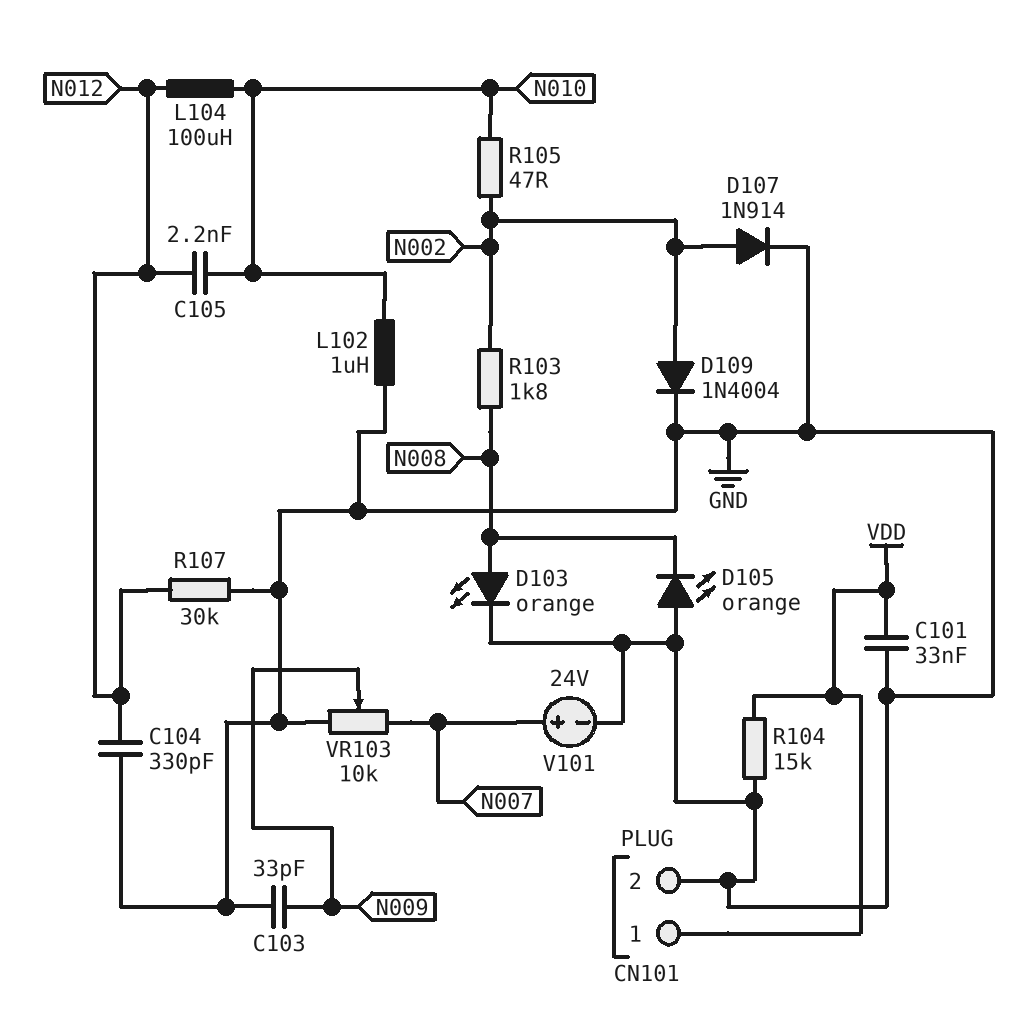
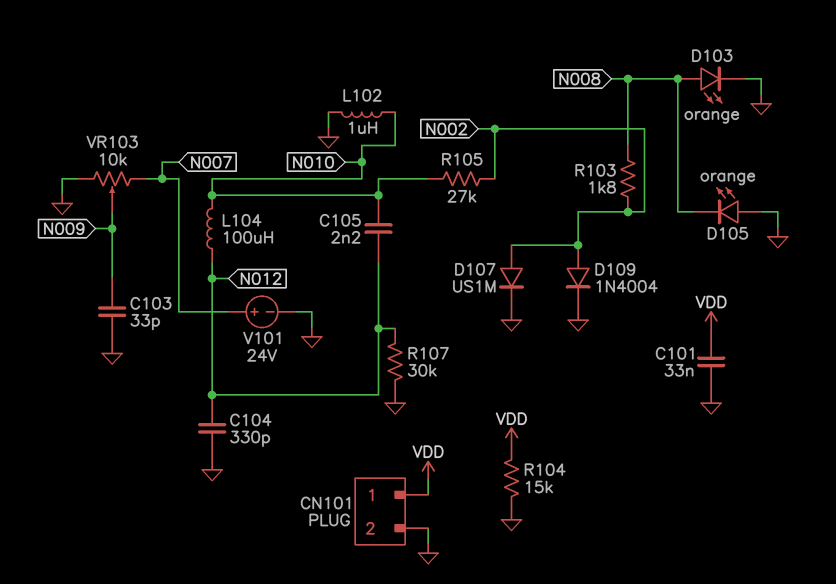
D107: diode 1N914 (A N002, K GND) -> diode US1M (A N002, K GND)
R105: 47 (N002, N010) -> 27k (N002, N010)

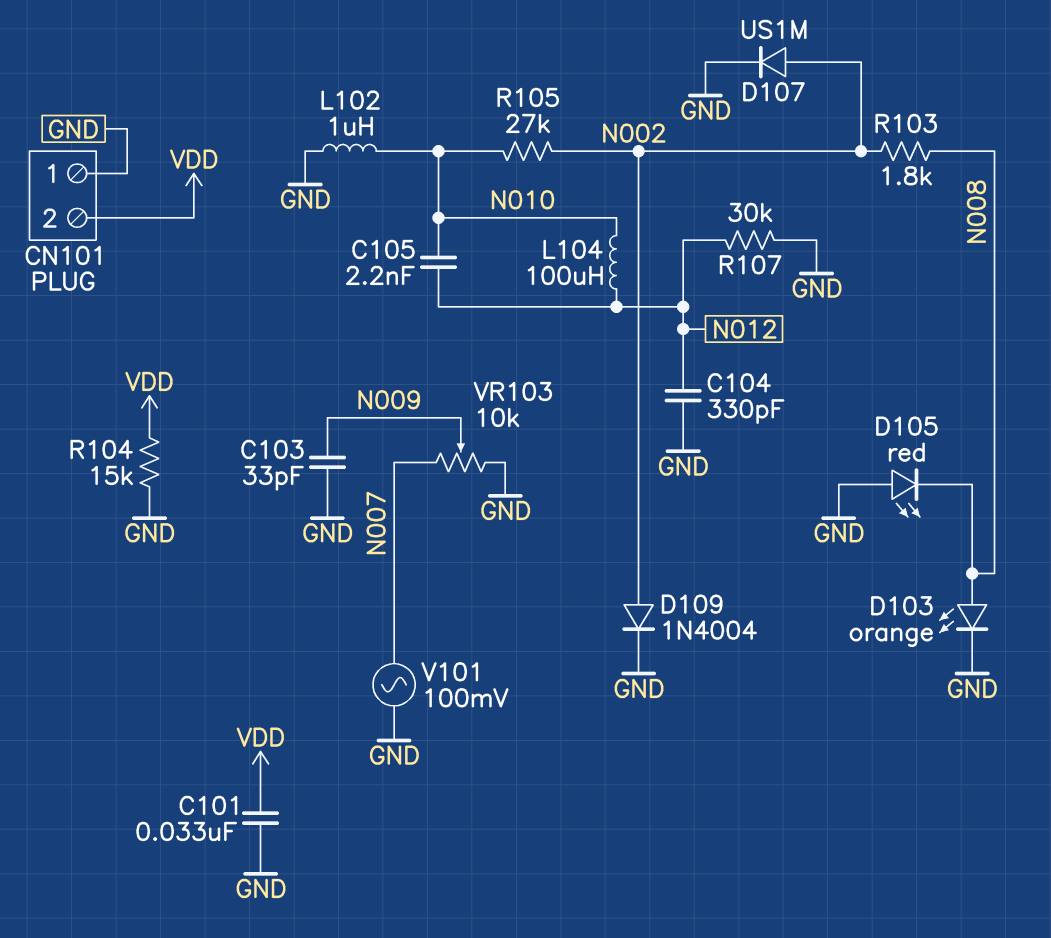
CN101 pin 1: VDD -> GND
CN101 pin 2: GND -> VDD
D105: LED orange (A GND, K N008) -> LED red (A GND, K N008)
V101: 24V (plus N007, minus GND) -> AC 100mV (GND, N007)

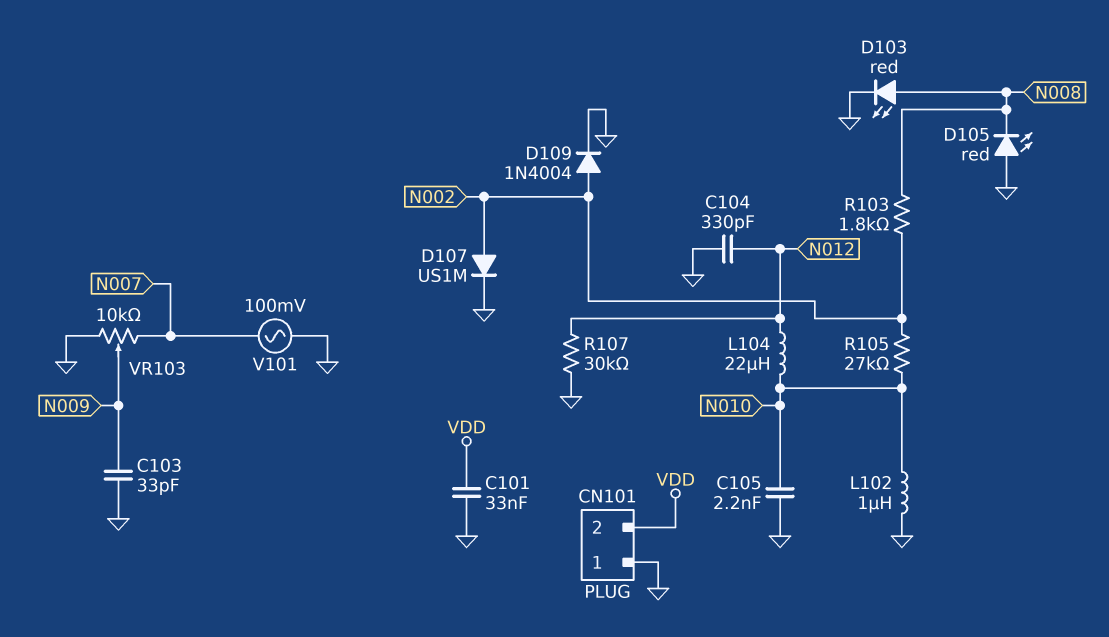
C105: 2.2nF (N010, N012) -> 2.2nF (GND, N010)
D103: LED orange (A N008, K GND) -> LED red (A N008, K GND)
L104: 100uH (N010, N012) -> 22uH (N010, N012)
R104: 15k (GND, VDD) -> none

